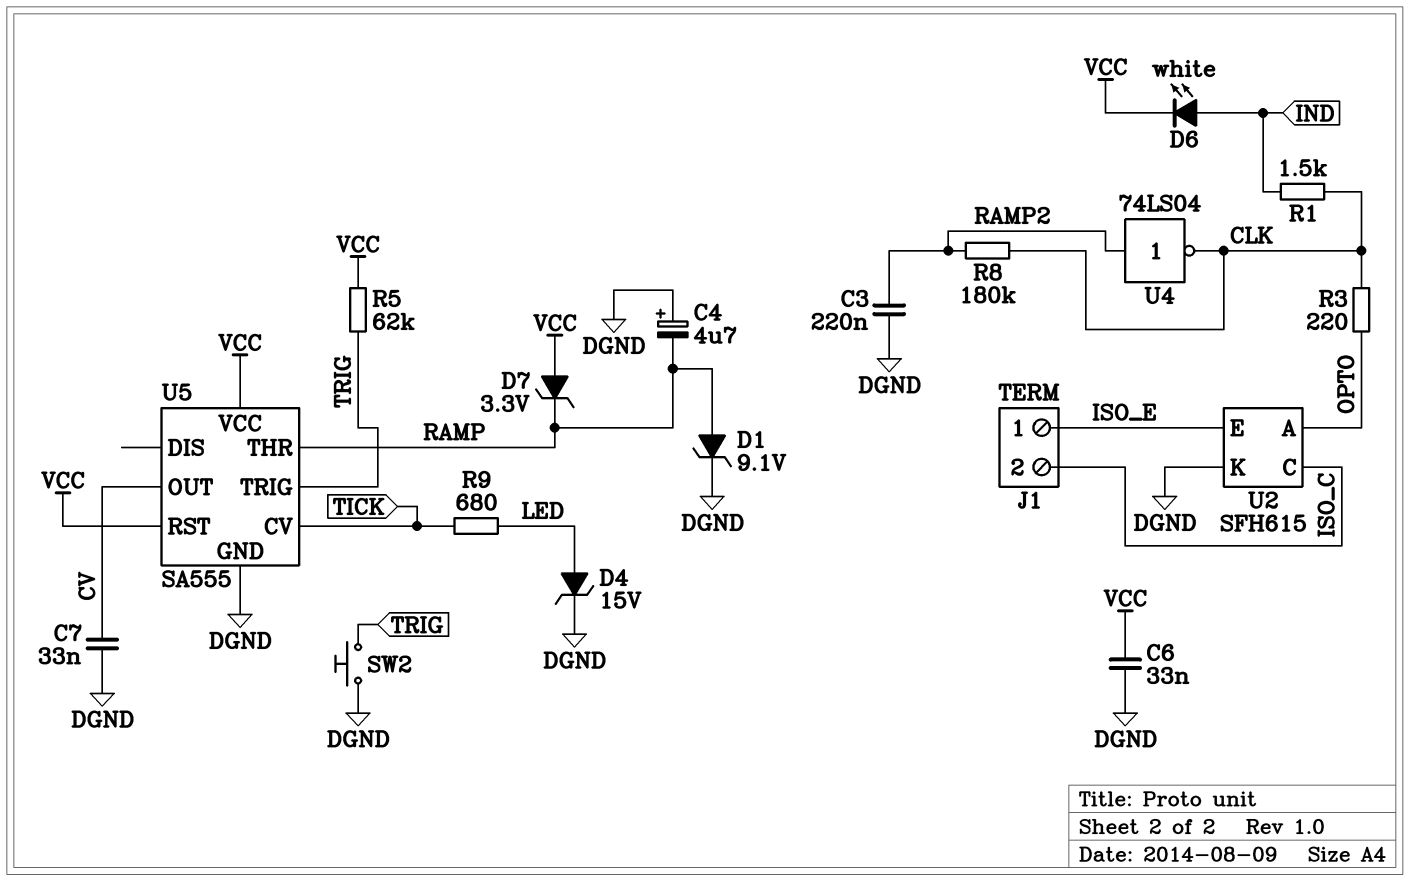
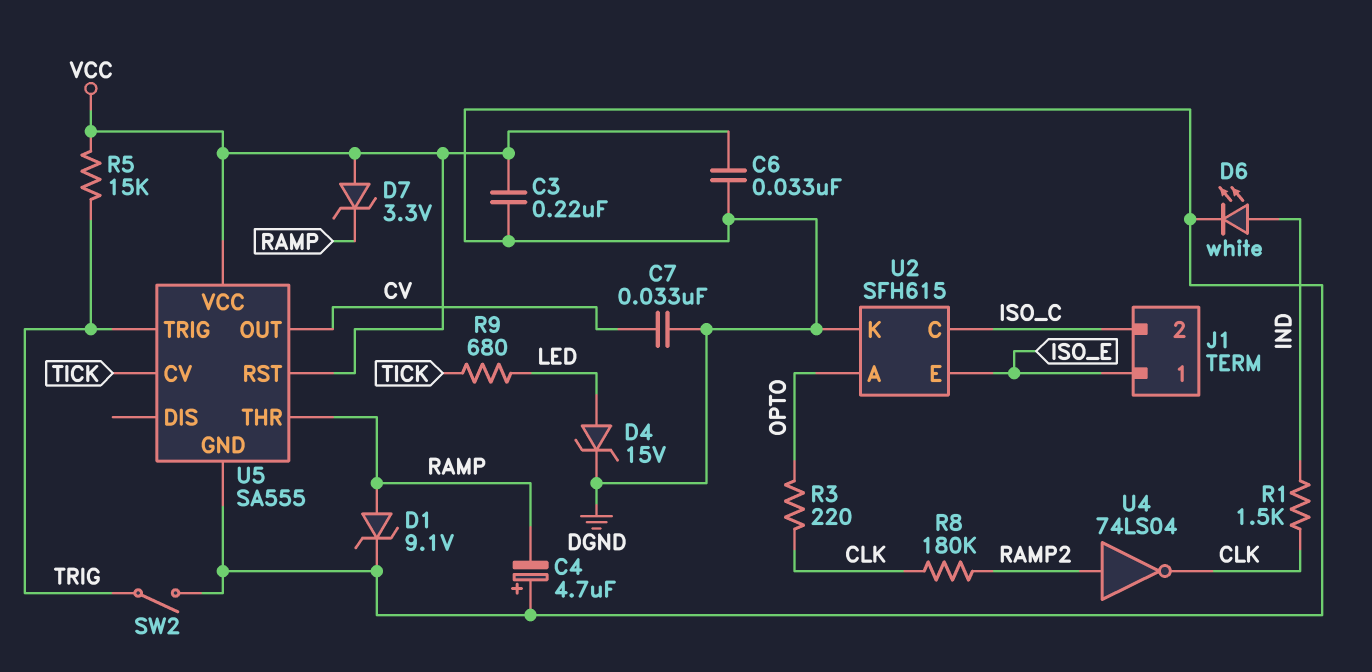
C3: 220nF (DGND, RAMP2) -> 220nF (DGND, VCC)
D6: LED white (A IND, K VCC) -> LED white (A IND, K DGND)
R5: 62k (TRIG, VCC) -> 15k (TRIG, VCC)
SW2: button (DGND, TRIG) -> switch (DGND, TRIG)

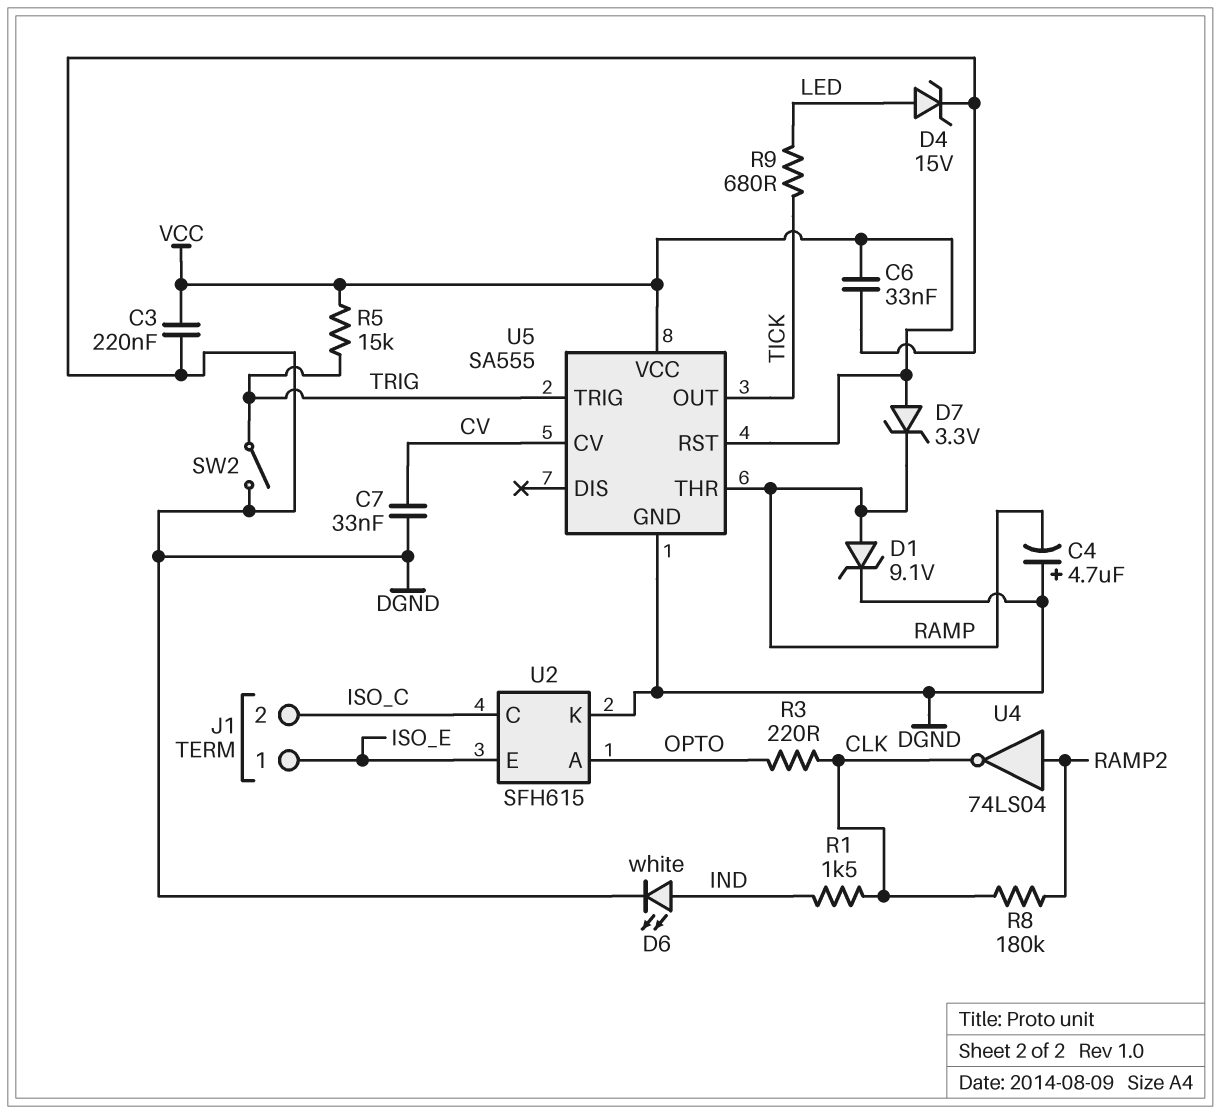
U5 pin CV: TICK -> CV
U5 pin OUT: CV -> TICK

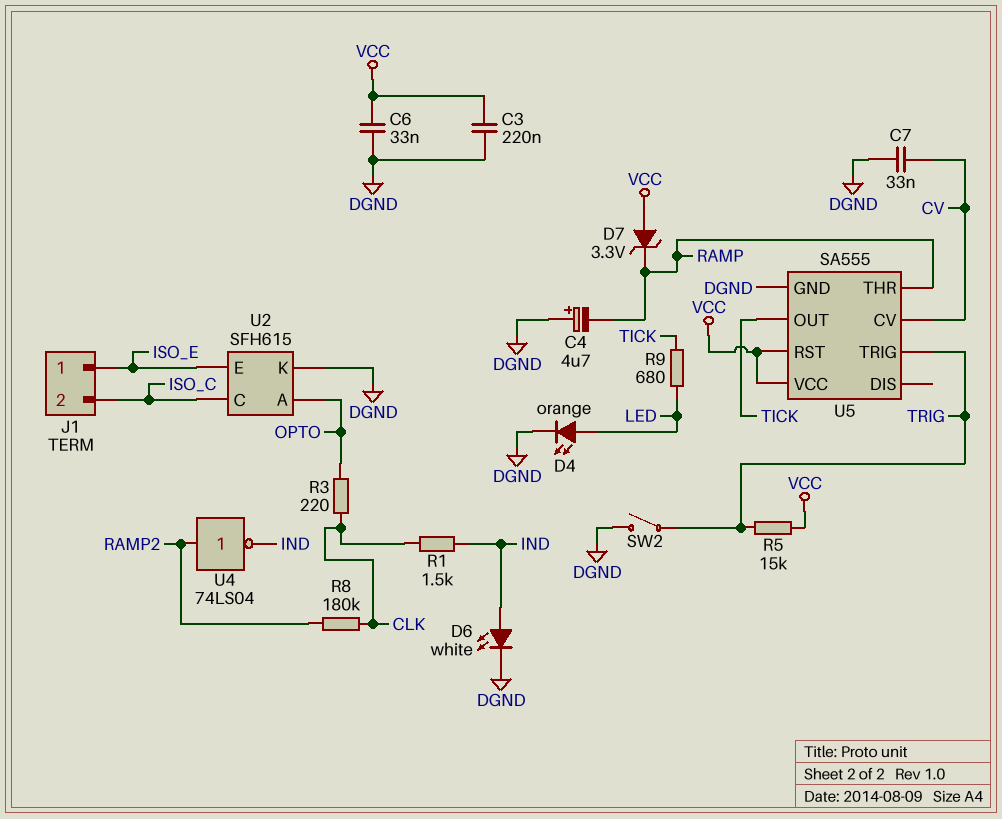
D1: zener 9.1V (A RAMP, K DGND) -> none
D4: zener 15V (A LED, K DGND) -> LED orange (A LED, K DGND)
U4: NOT 74LS04 (in RAMP2, out CLK) -> NOT 74LS04 (in RAMP2, out IND)

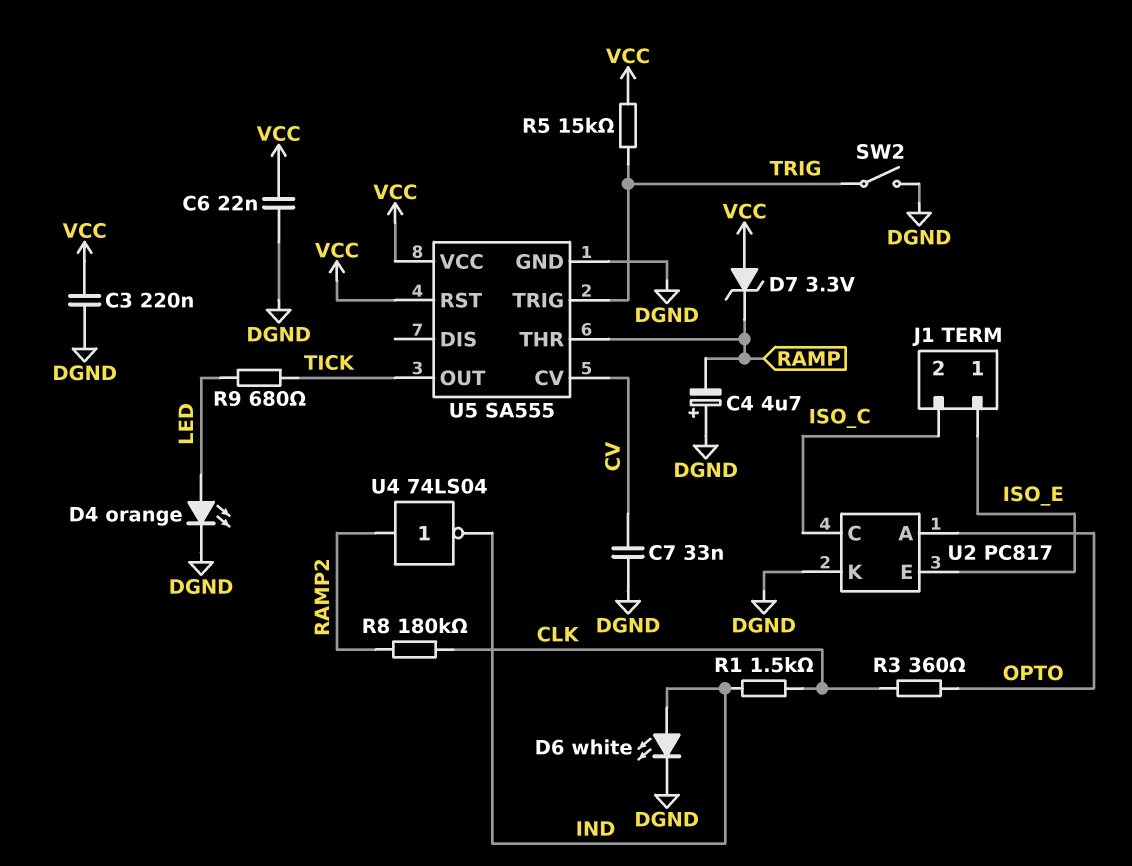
C6: 33nF (DGND, VCC) -> 22nF (DGND, VCC)
R3: 220 (CLK, OPTO) -> 360 (CLK, OPTO)
U2: SFH615 -> PC817

